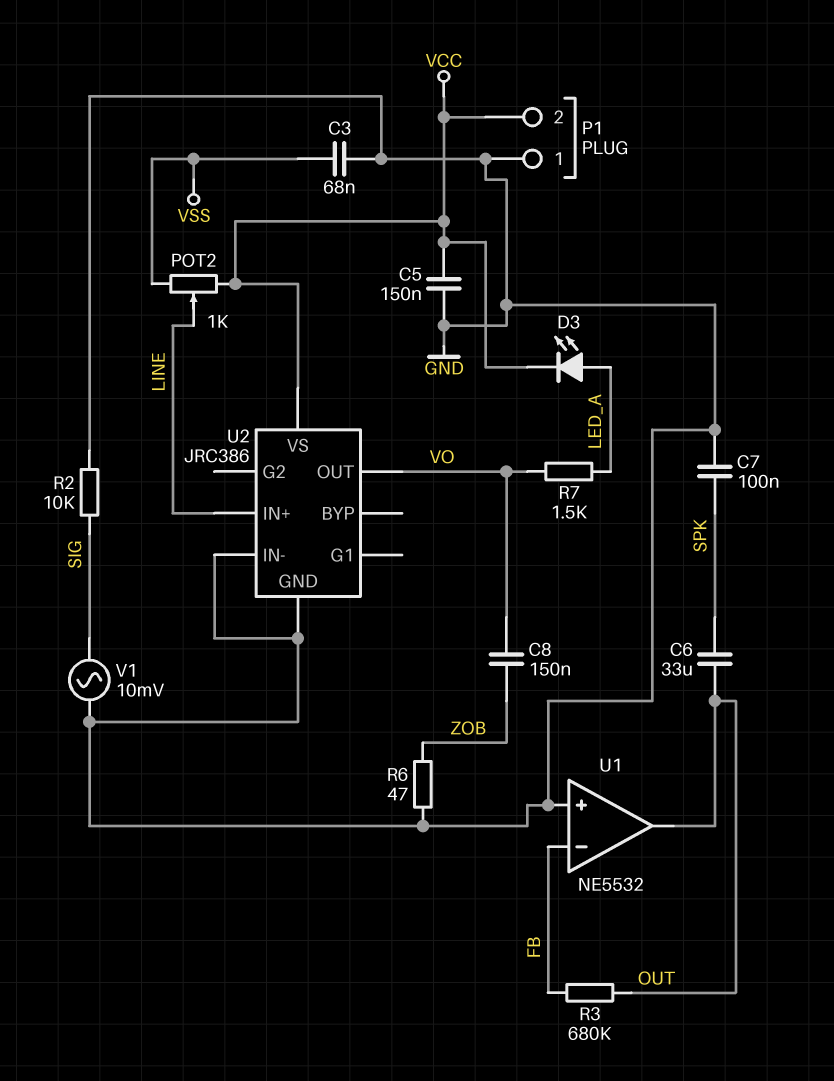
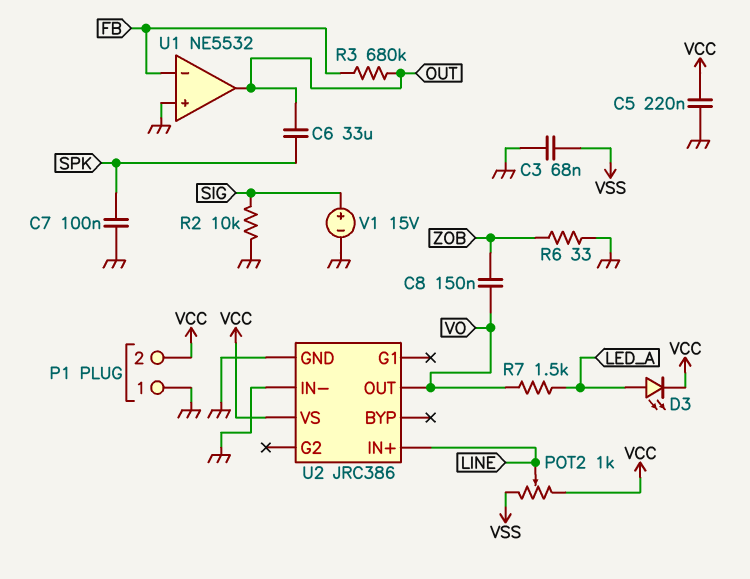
C5: 150nF (GND, VCC) -> 220nF (GND, VCC)
R6: 47 (GND, ZOB) -> 33 (GND, ZOB)
V1: AC 10mV (GND, SIG) -> 15V (plus SIG, minus GND)

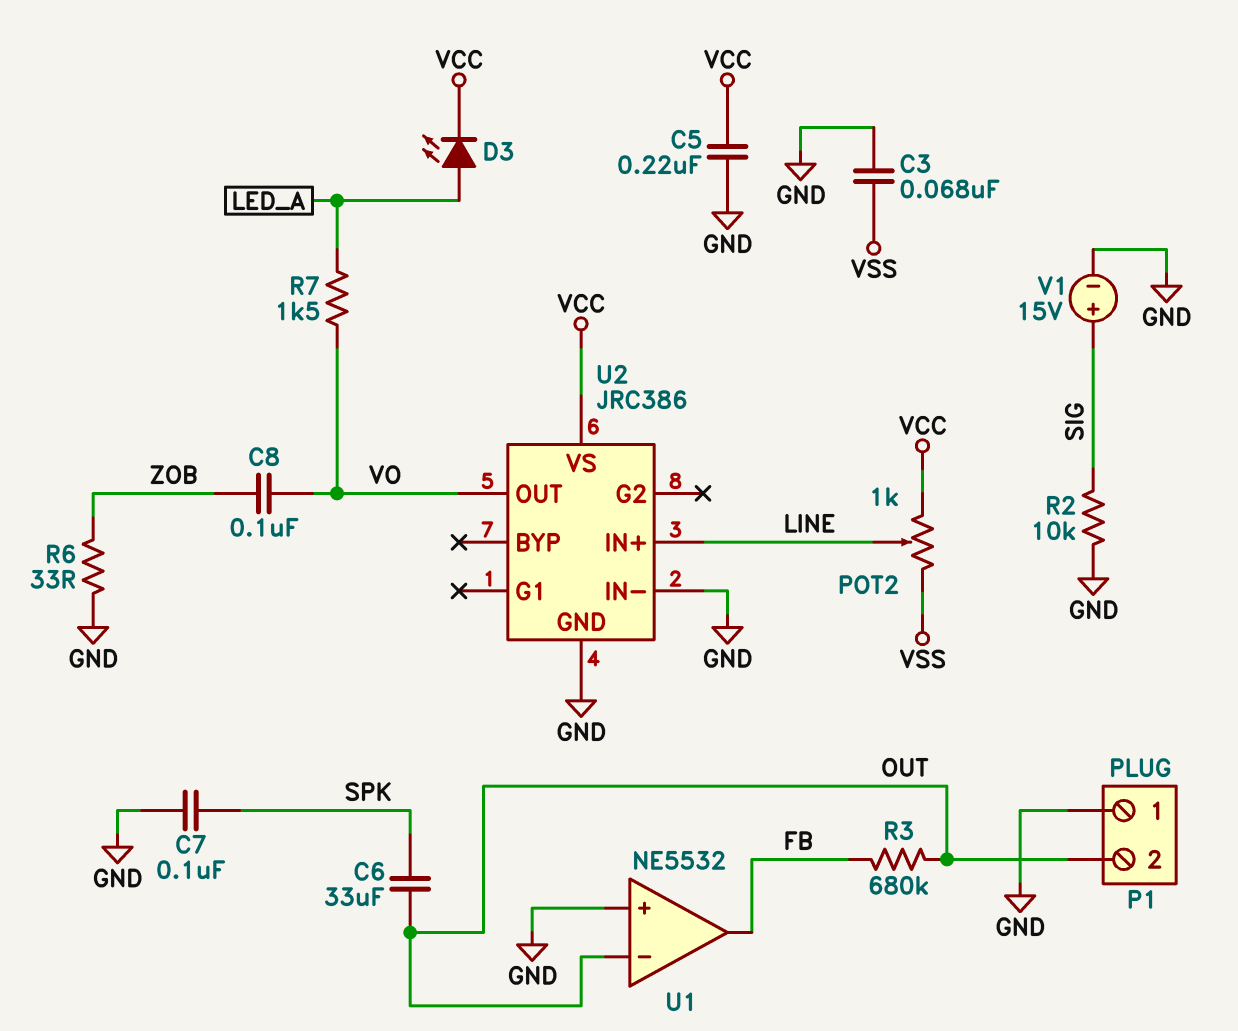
C8: 150nF (VO, ZOB) -> 100nF (VO, ZOB)
P1 pin 2: VCC -> OUT
U1 pin in-: FB -> OUT
U1 pin out: OUT -> FB

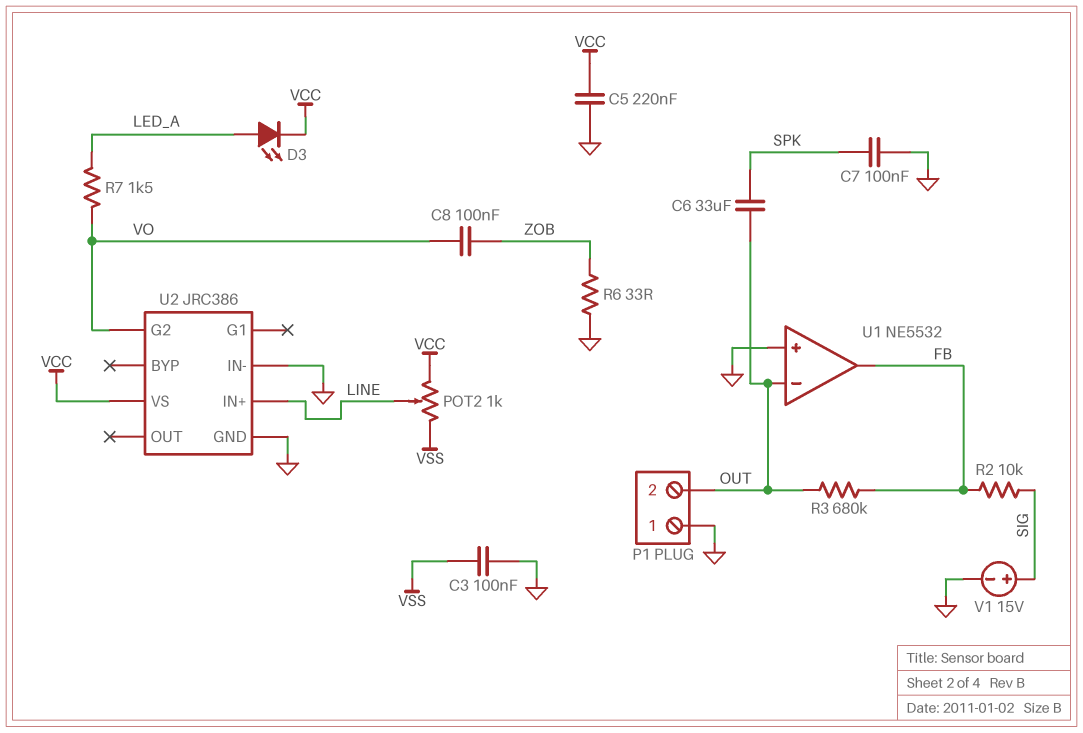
C3: 68nF (GND, VSS) -> 100nF (GND, VSS)
R2: 10k (GND, SIG) -> 10k (FB, SIG)
U2 pin G2: none -> VO
U2 pin OUT: VO -> none

